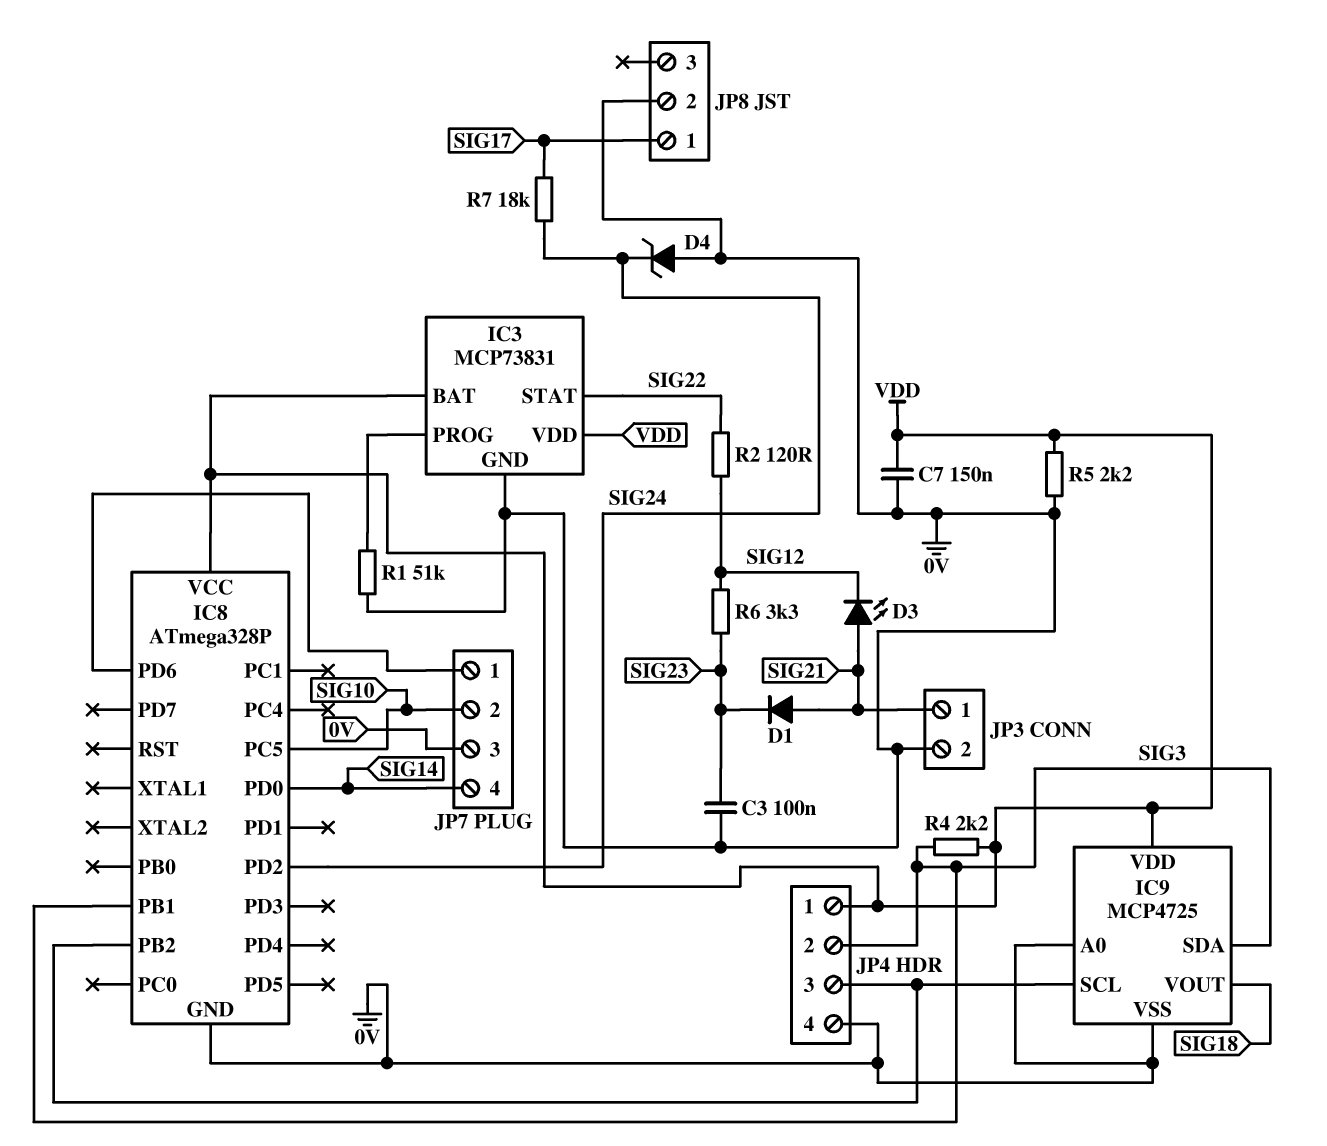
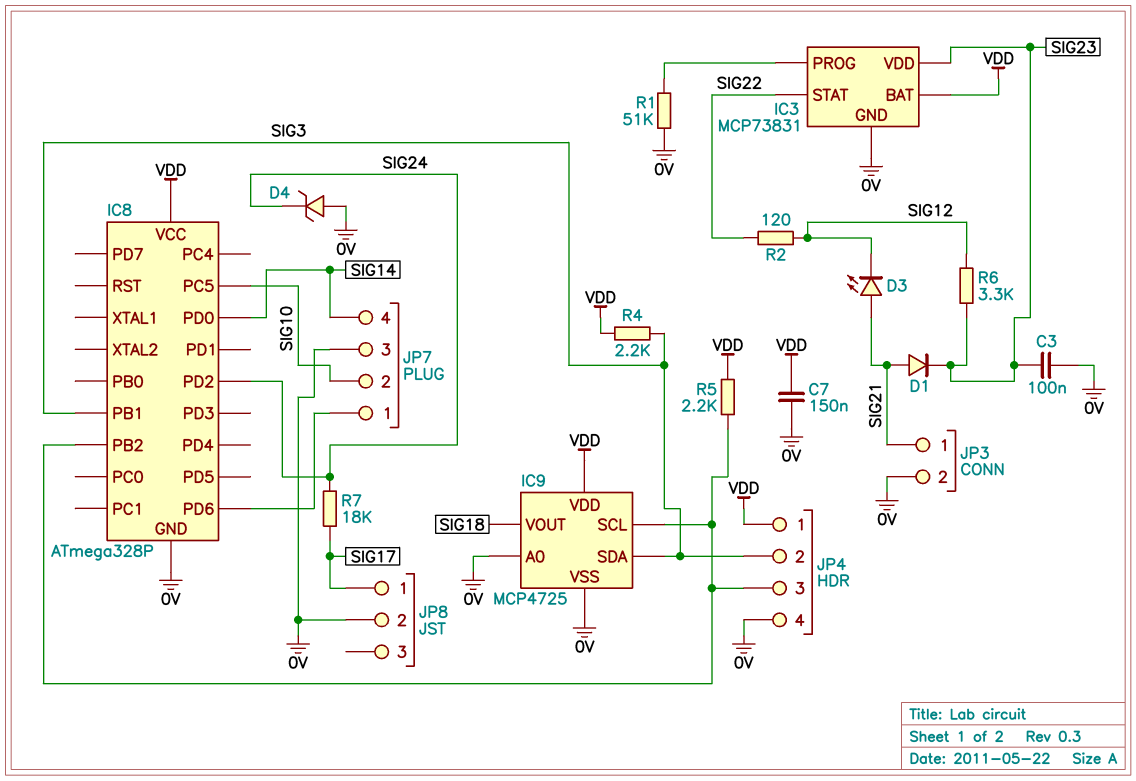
IC3 pin VDD: VDD -> SIG23
R5: 2.2k (0V, VDD) -> 2.2k (IC8/PB2, VDD)

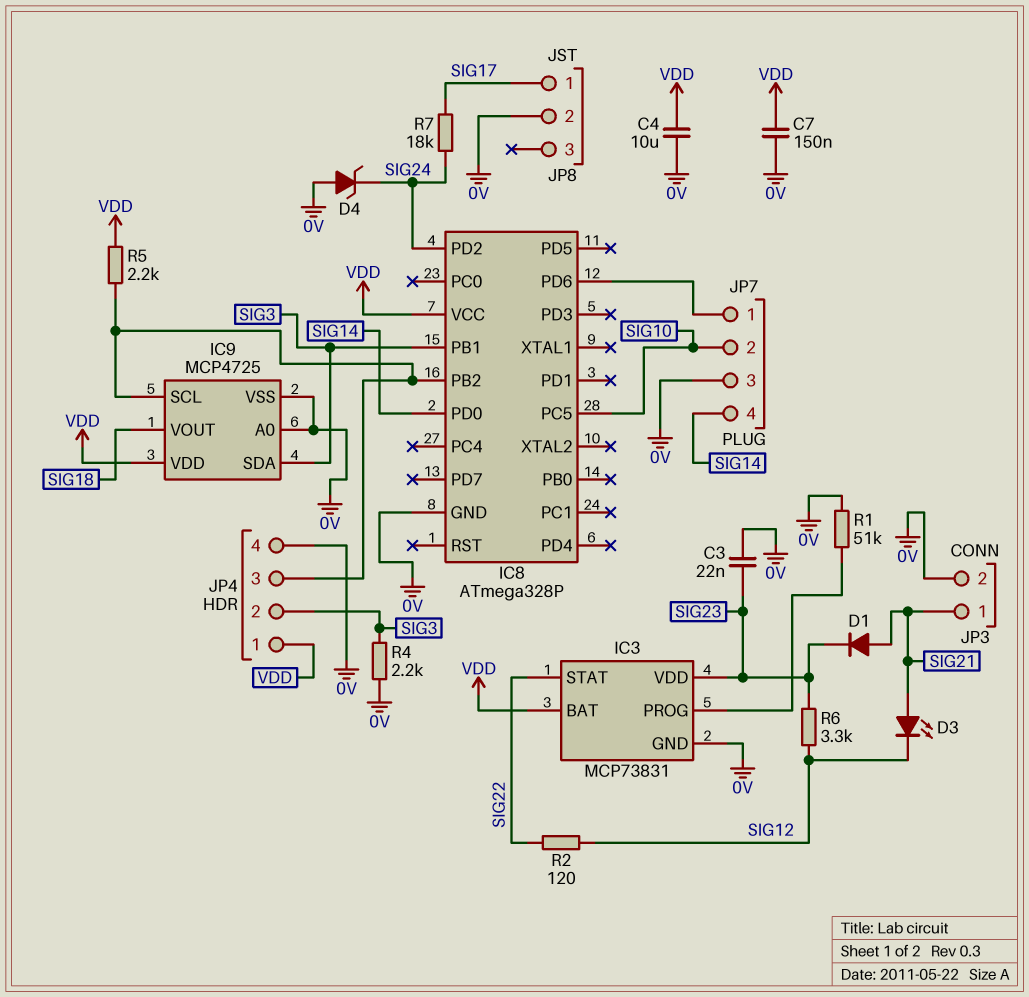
C3: 100nF (0V, SIG23) -> 22nF (0V, SIG23)
C4: none -> 10uF (0V, VDD)
R4: 2.2k (SIG3, VDD) -> 2.2k (0V, SIG3)

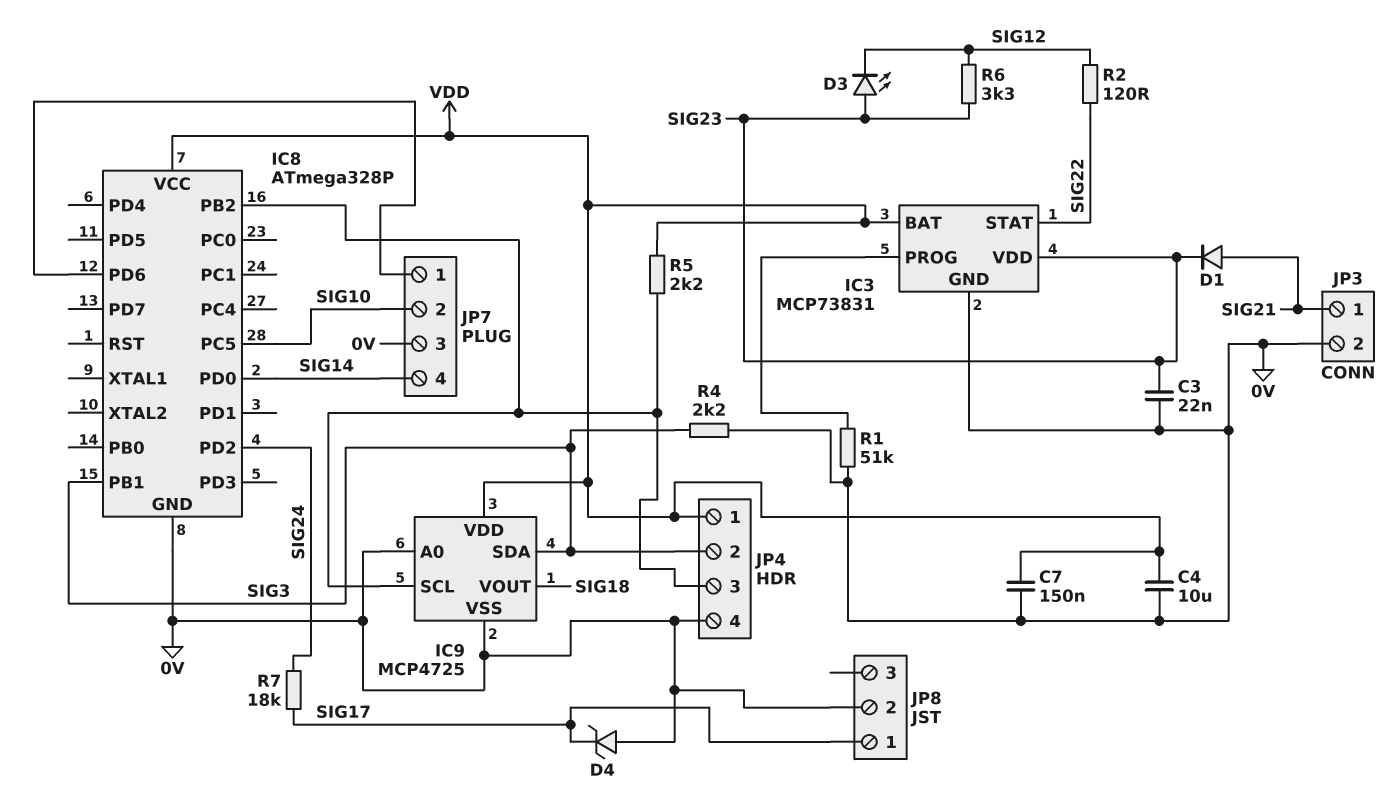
D3: LED (A SIG21, K SIG12) -> LED (A SIG23, K SIG12)
D4: zener (A 0V, K SIG24) -> zener (A 0V, K SIG17)

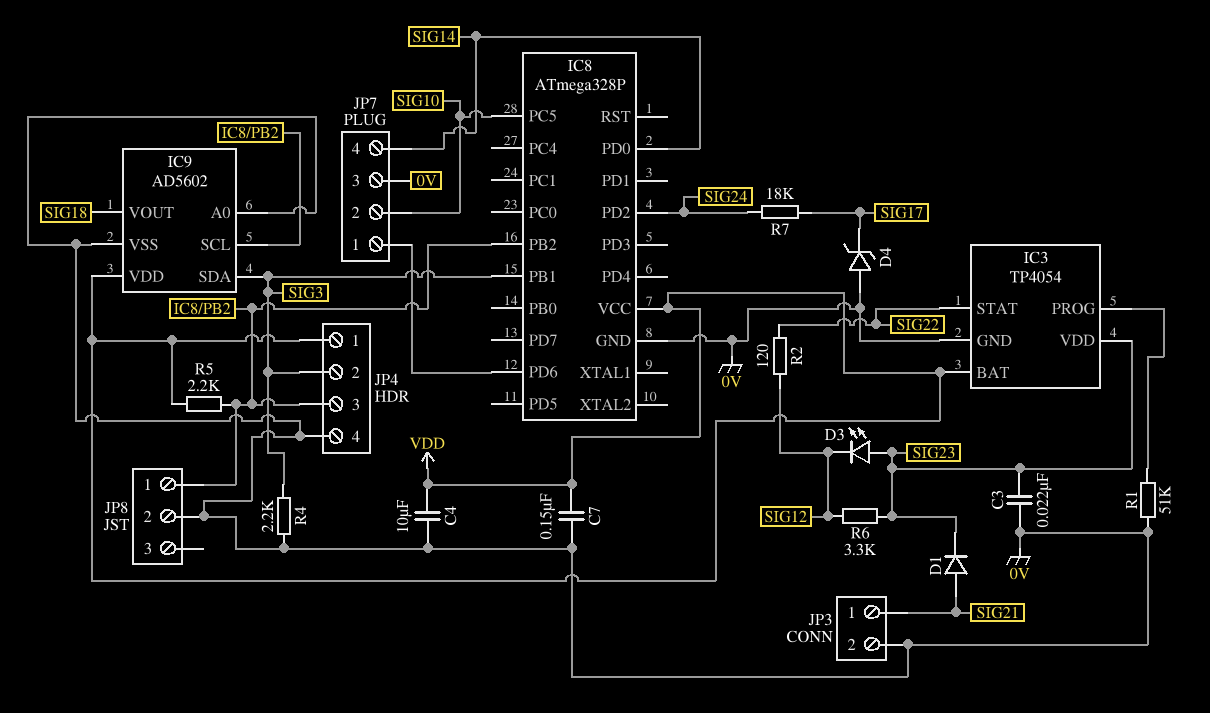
IC3: MCP73831 -> TP4054
IC9: MCP4725 -> AD5602
JP8 pin 1: SIG17 -> IC8/PB2

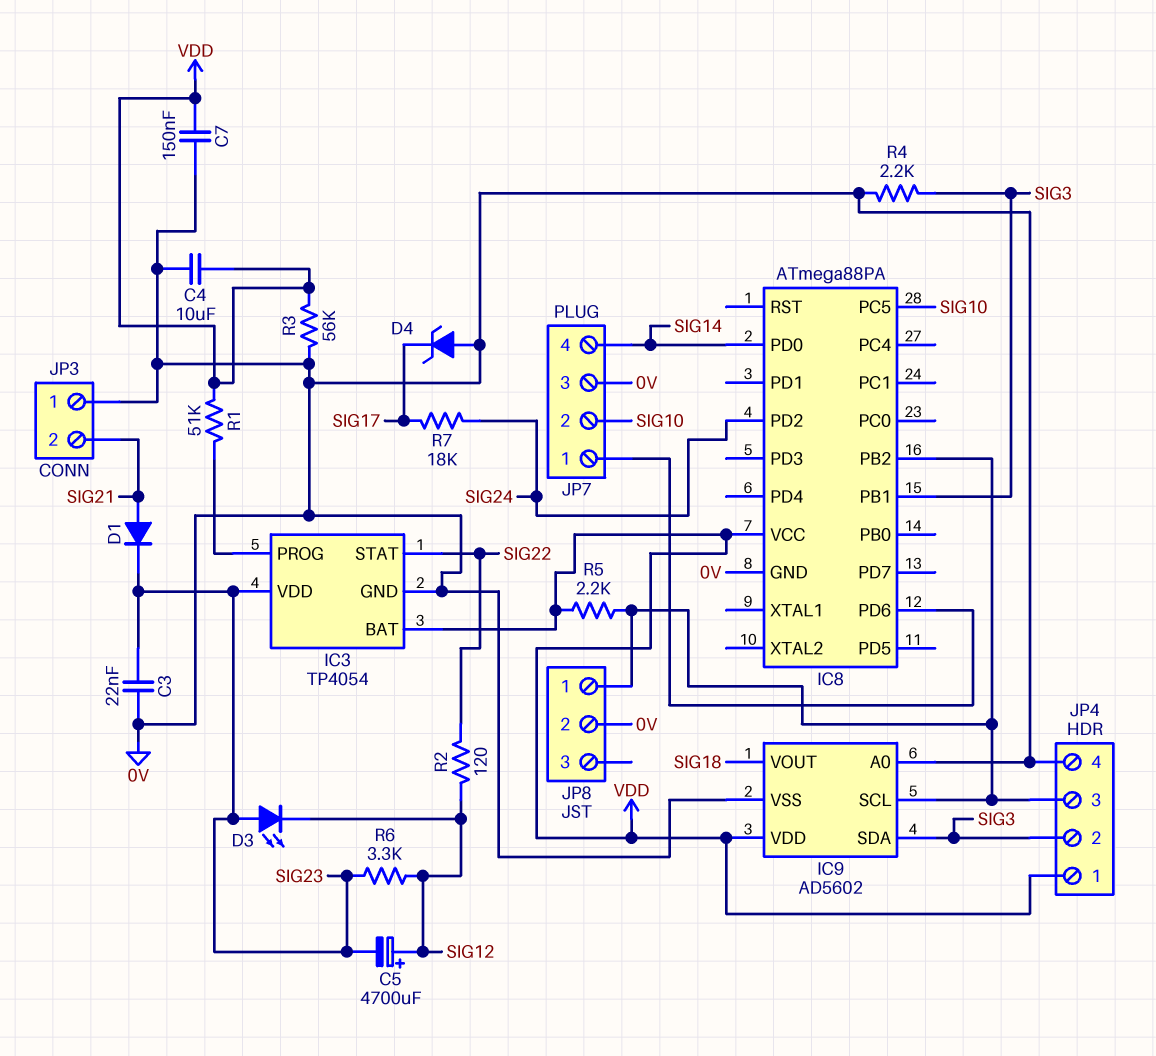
C5: none -> 4700uF (plus SIG12, minus SIG23)
IC8: ATmega328P -> ATmega88PA
JP3 pin 1: SIG21 -> 0V
JP3 pin 2: 0V -> SIG21
R1: 51k (0V, IC3/PROG) -> 51k (IC3/PROG, VDD)
R3: none -> 56k (0V, VDD)

